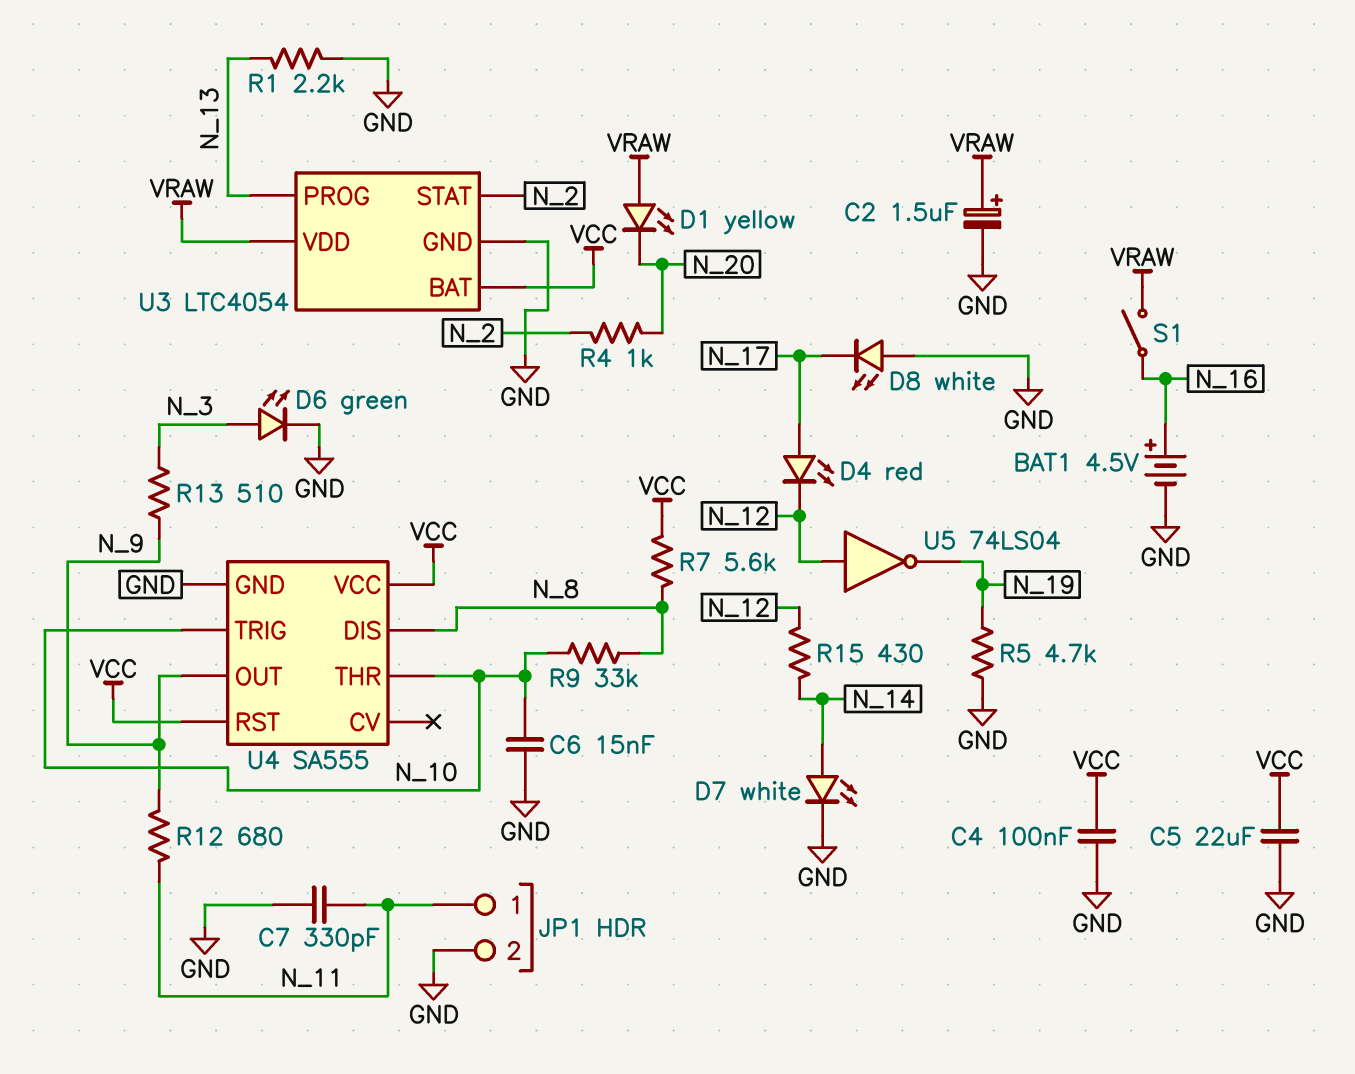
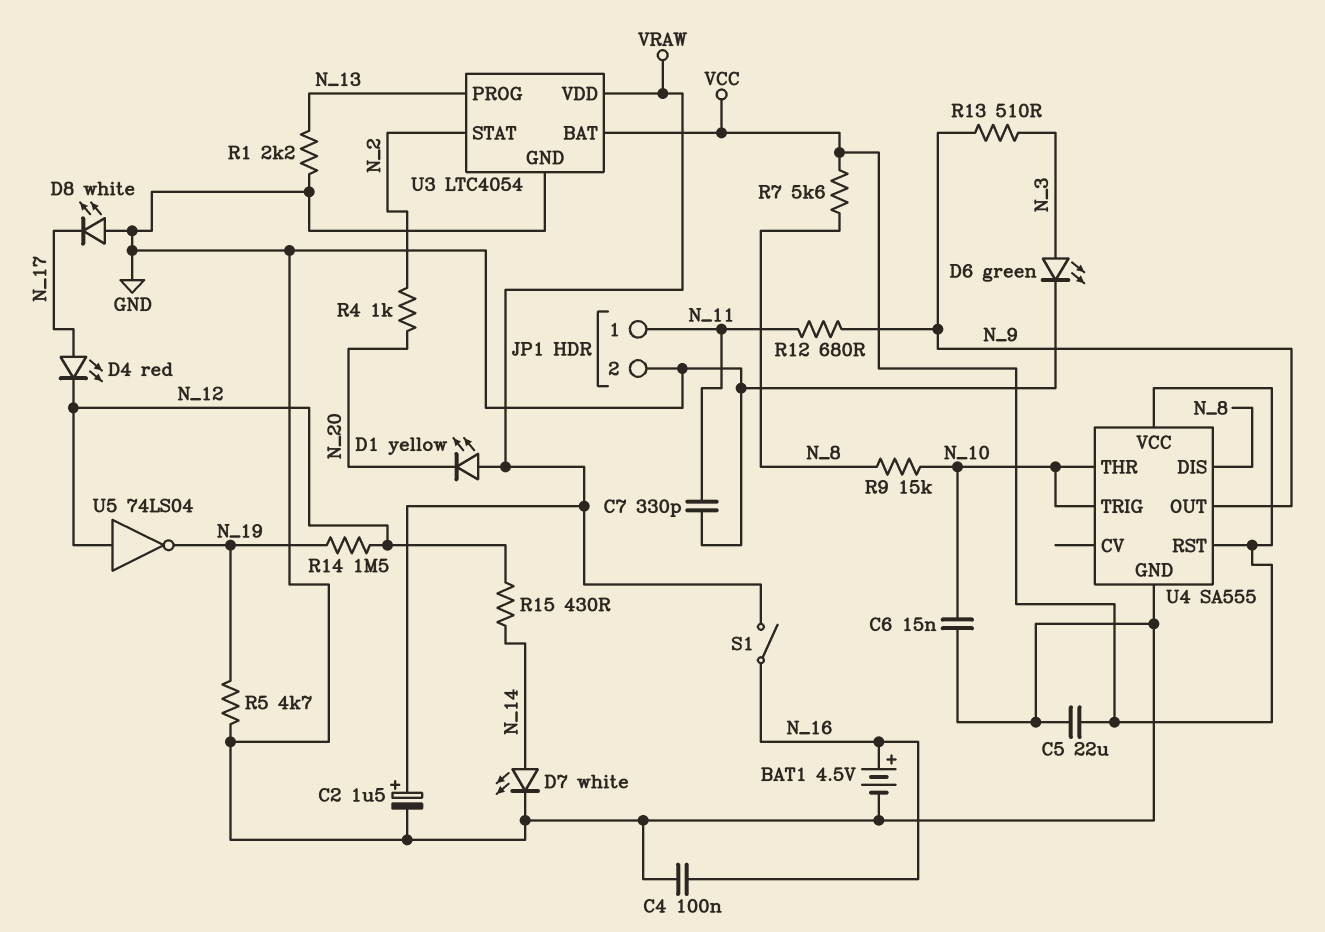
C4: 100nF (GND, VCC) -> 100nF (GND, N_16)
R9: 33k (N_8, N_10) -> 15k (N_8, N_10)
R14: none -> 1.5M (N_12, N_19)

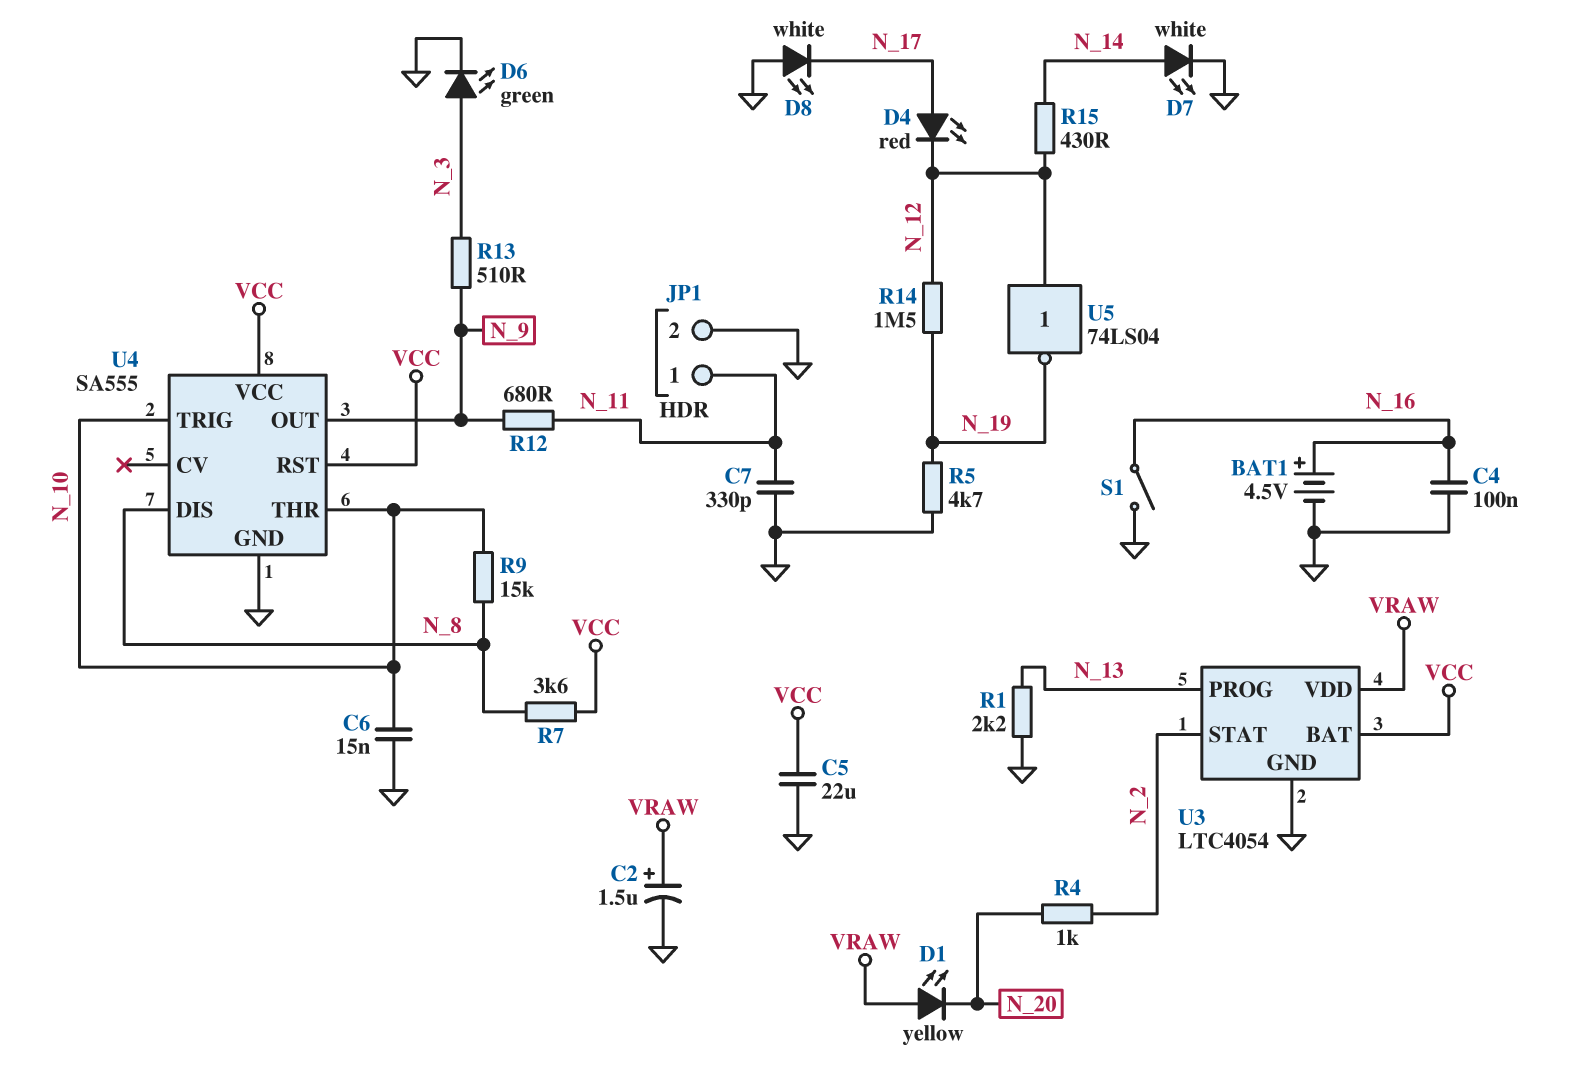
R7: 5.6k (N_8, VCC) -> 3.6k (N_8, VCC)
S1: switch (N_16, VRAW) -> switch (GND, N_16)

